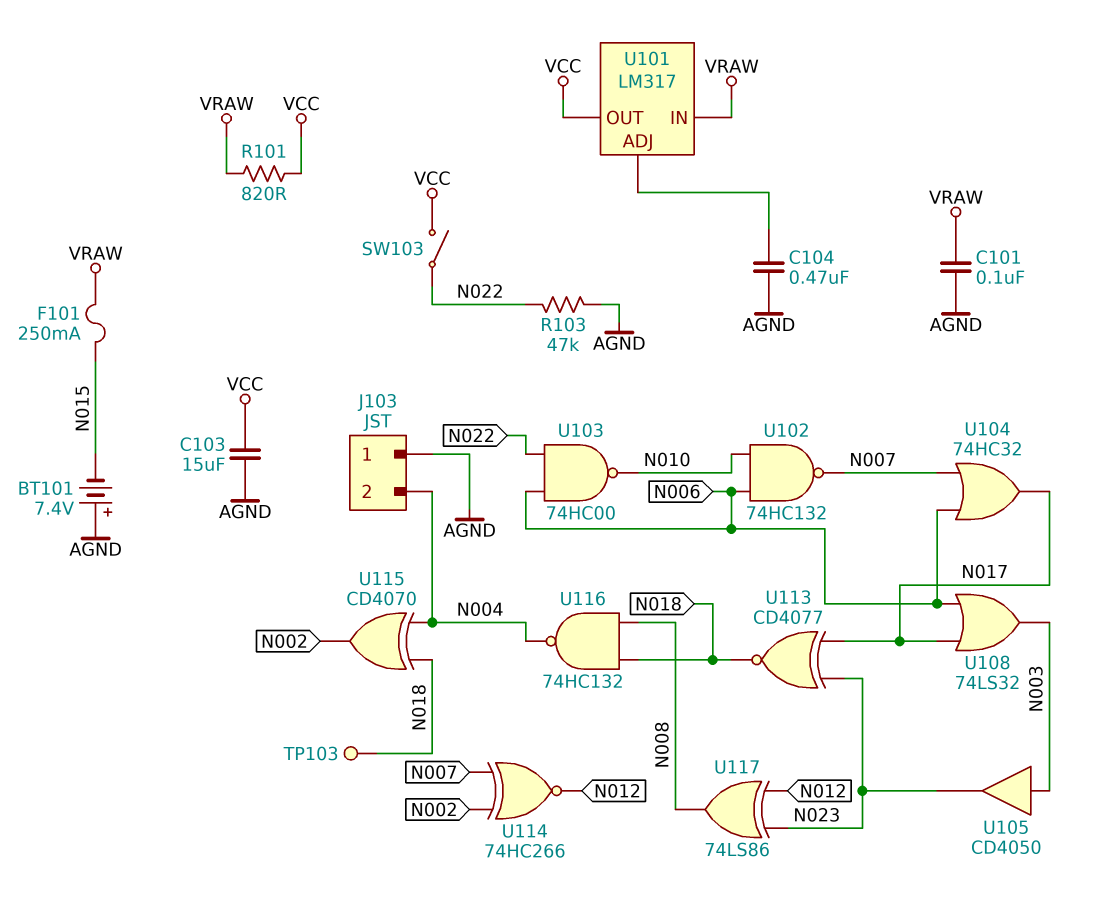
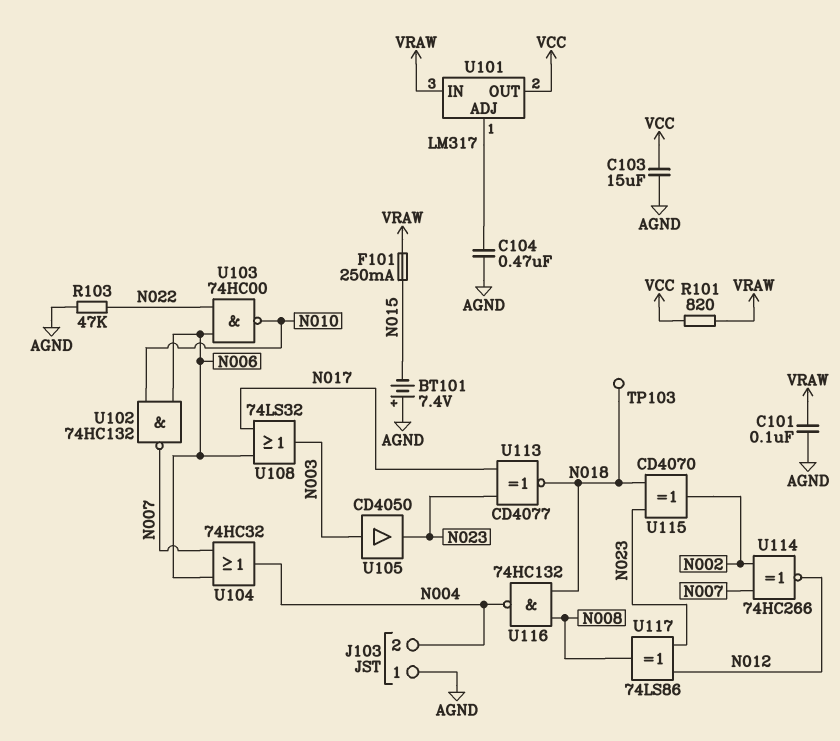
SW103: switch (N022, VCC) -> none
U104: OR 74HC32 (in N006, in N007, out N017) -> OR 74HC32 (in N006, in N007, out N004)
U115: XOR CD4070 (in N004, in N018, out N002) -> XOR CD4070 (in N018, in N023, out N002)

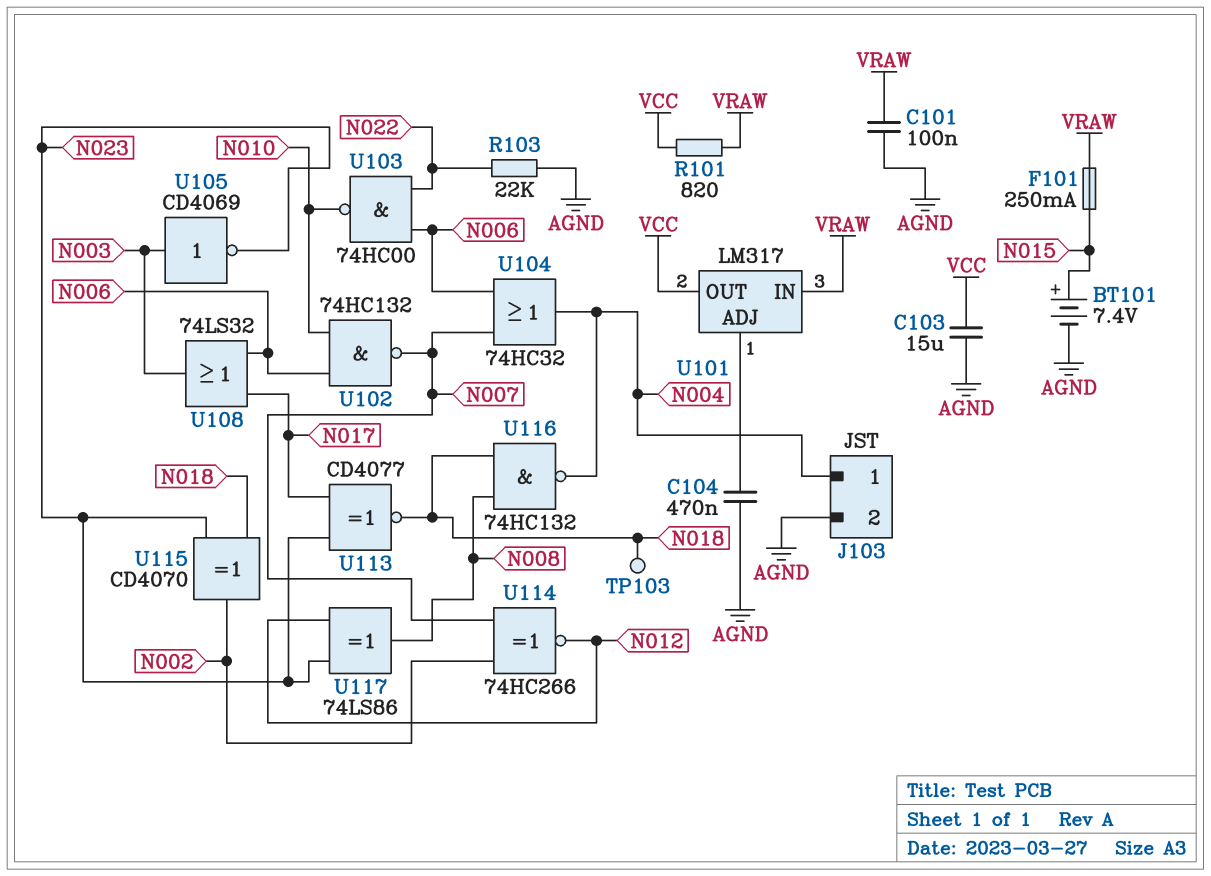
BT101: 7.4V (plus AGND, minus N015) -> 7.4V (plus N015, minus AGND)
J103 pin 1: AGND -> N004
J103 pin 2: N004 -> AGND
R103: 47k (AGND, N022) -> 22k (AGND, N022)
U105: buffer CD4050 (in N003, out N023) -> NOT CD4069 (in N003, out N023)

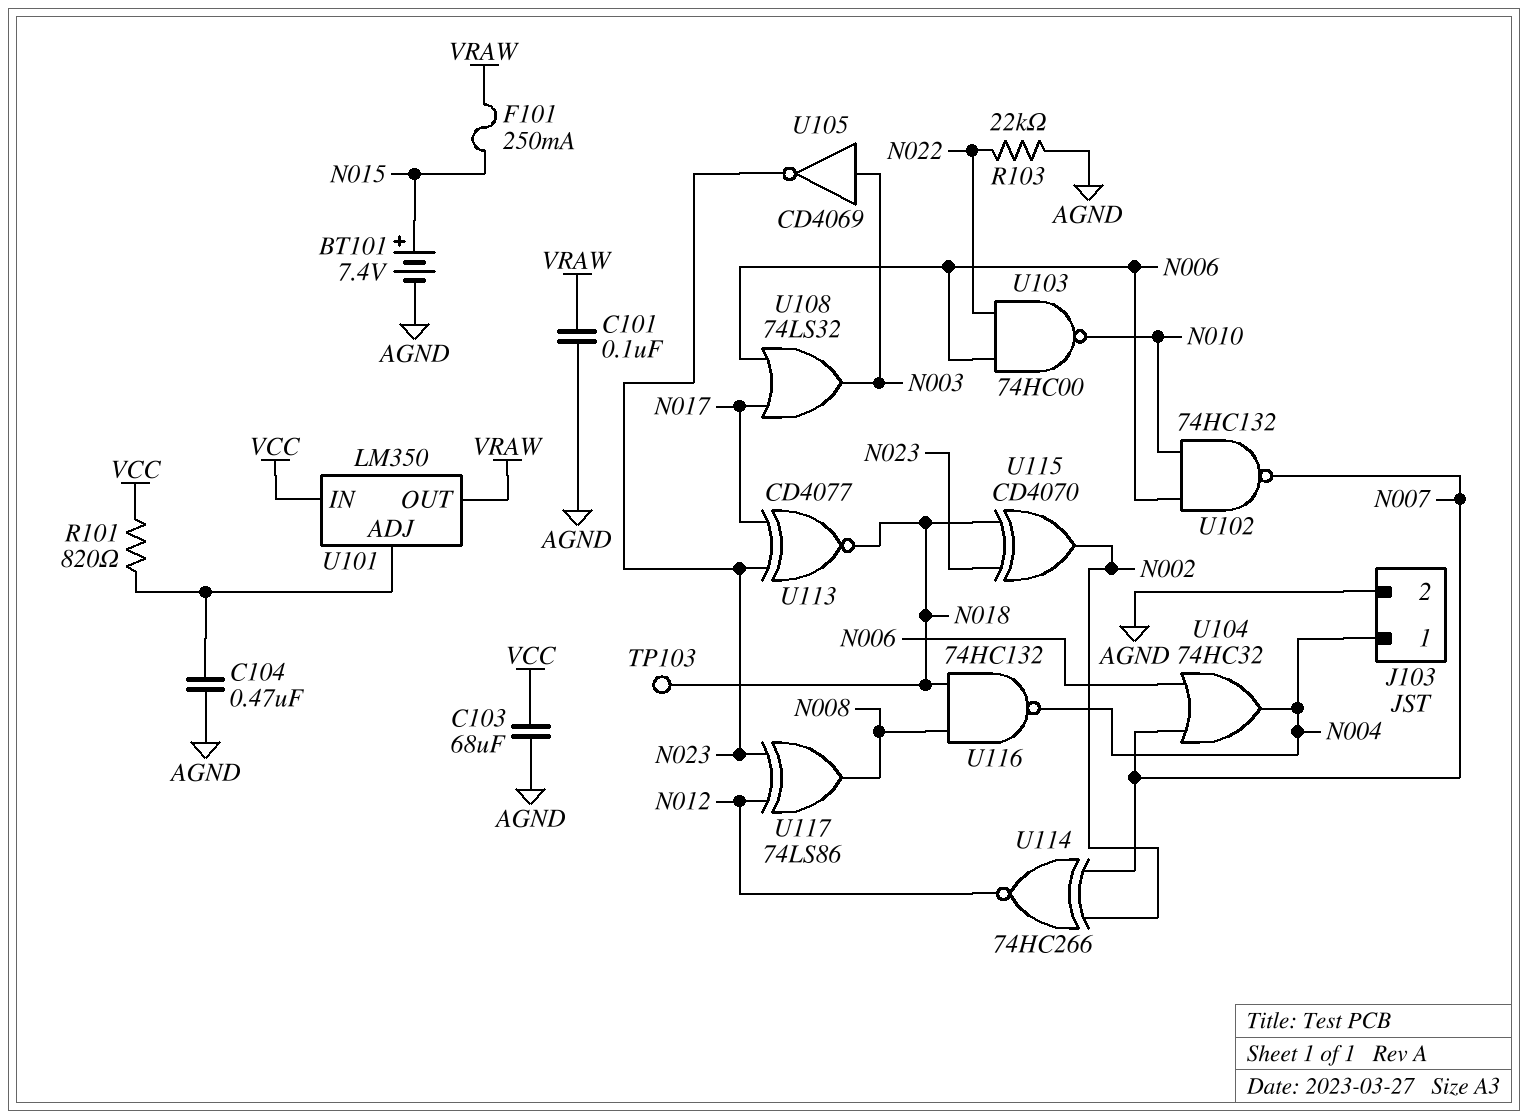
C103: 15uF (AGND, VCC) -> 68uF (AGND, VCC)
R101: 820 (VCC, VRAW) -> 820 (U101/ADJ, VCC)
U101: LM317 -> LM350
U101 pin IN: VRAW -> VCC
U101 pin OUT: VCC -> VRAW

